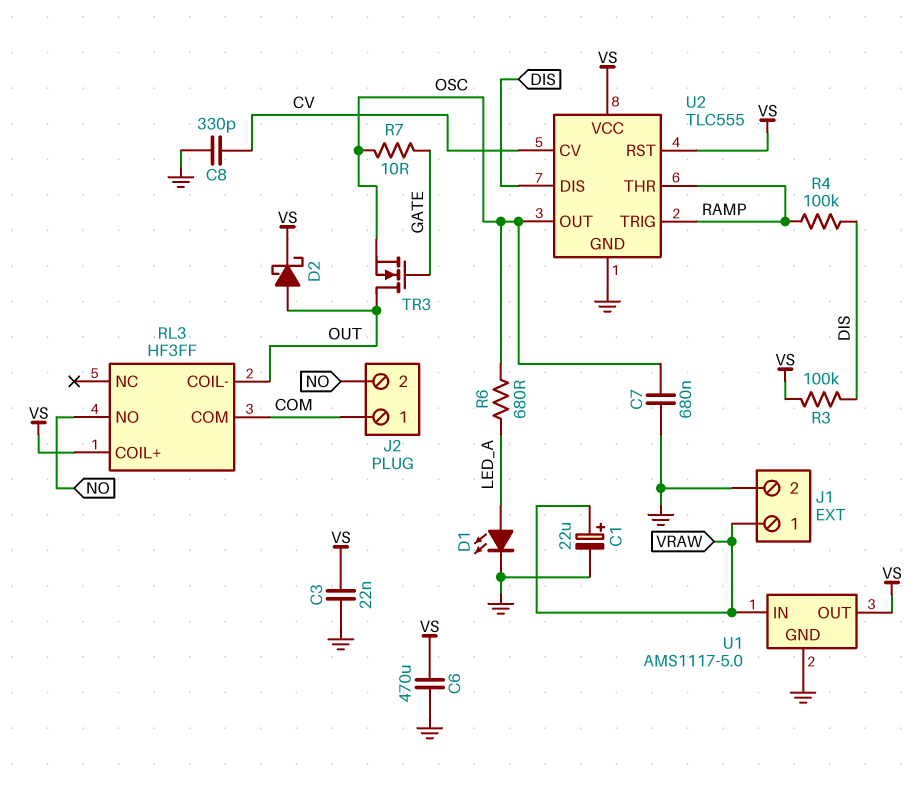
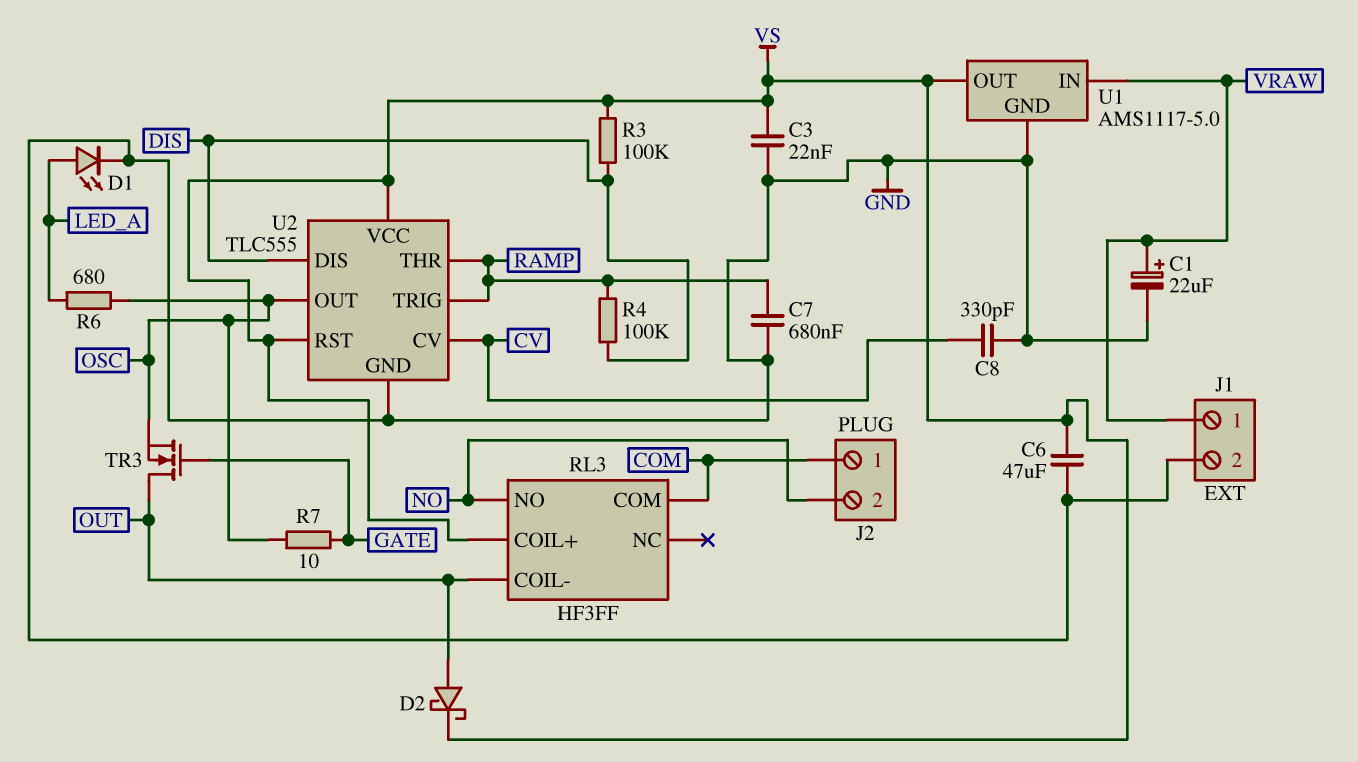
C6: 470uF (GND, VS) -> 47uF (GND, VS)
C7: 680nF (GND, OSC) -> 680nF (GND, RAMP)

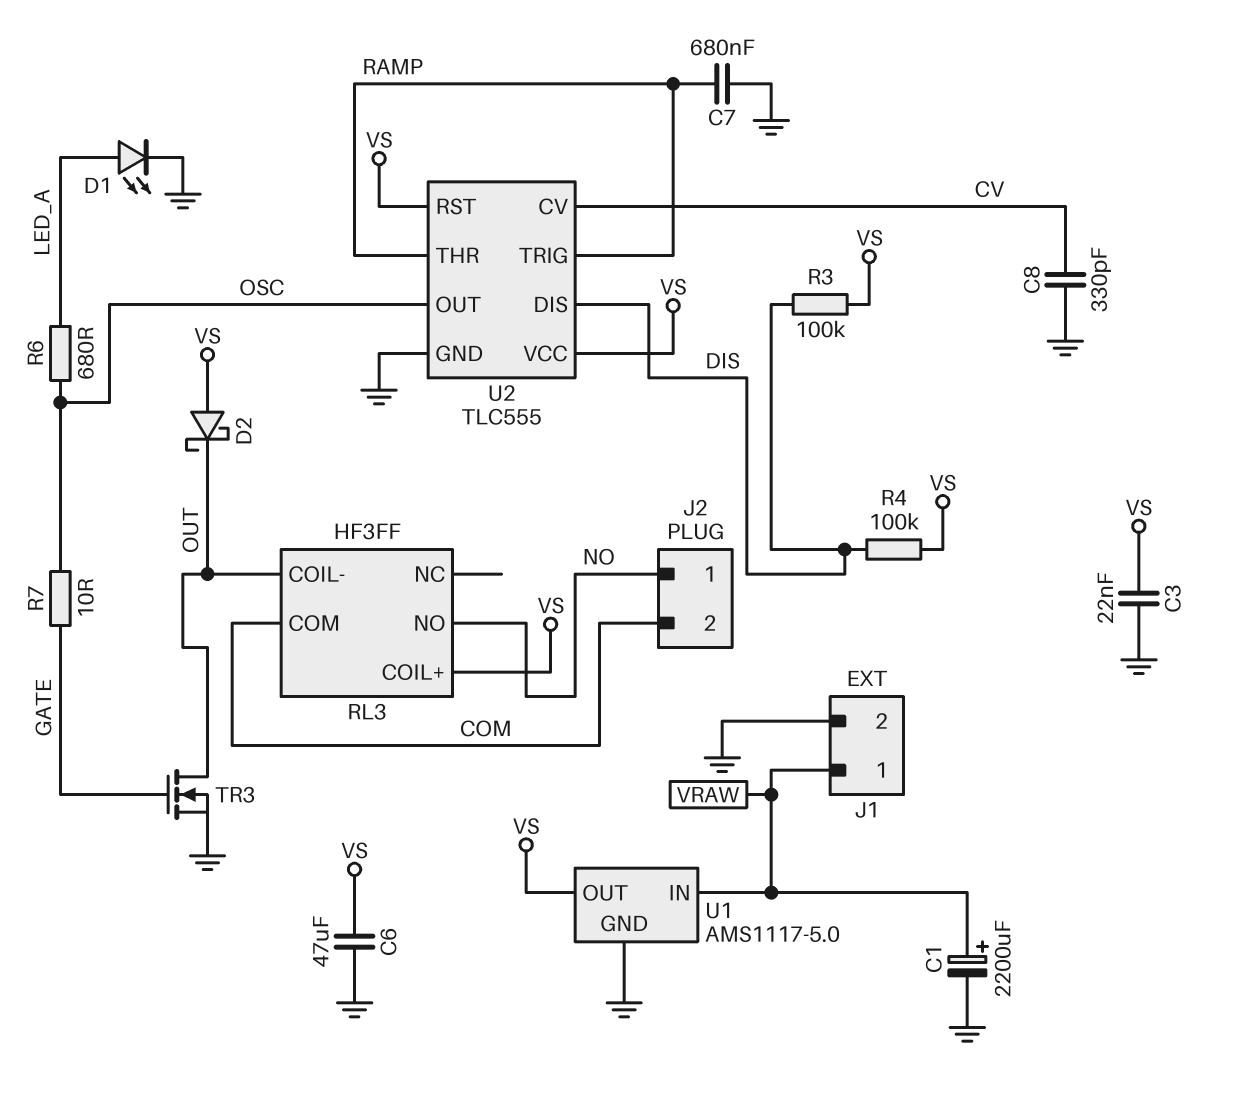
C1: 22uF (plus VRAW, minus GND) -> 2200uF (plus VRAW, minus GND)
D2: schottky (A OUT, K VS) -> schottky (A VS, K OUT)
J2 pin 1: COM -> NO
J2 pin 2: NO -> COM
R4: 100k (DIS, RAMP) -> 100k (DIS, VS)
TR3: NMOS (G GATE, D OUT, S OSC) -> NMOS (G GATE, D OUT, S GND)

